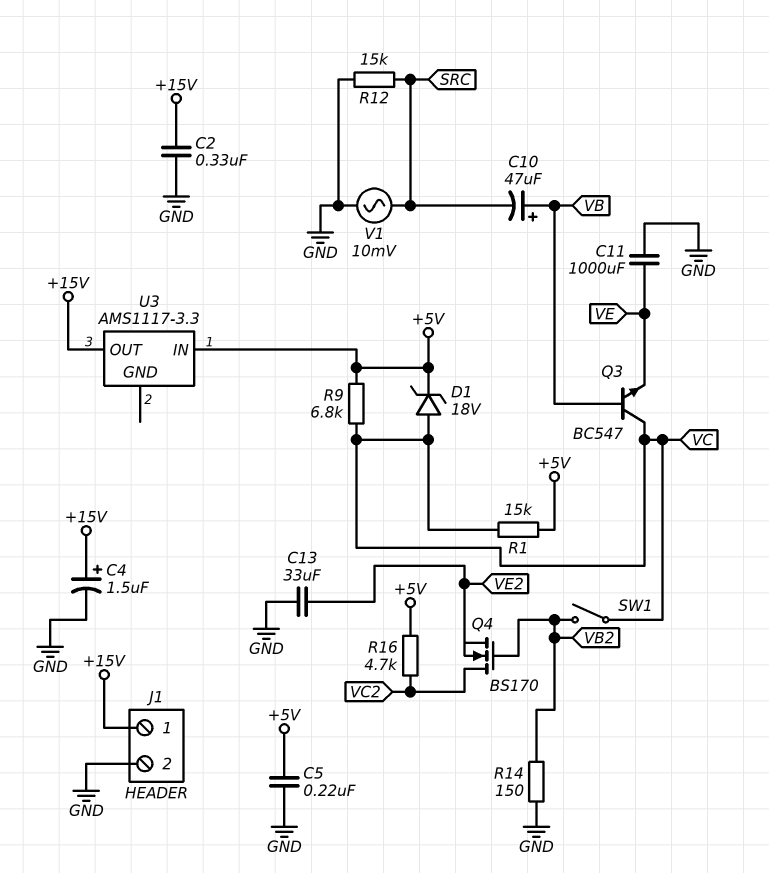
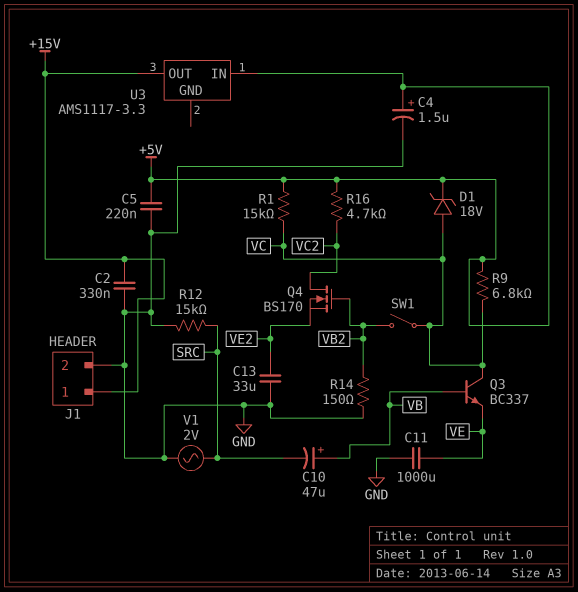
C4: 1.5uF (plus +15V, minus GND) -> 1.5uF (plus +5V, minus GND)
Q3: NPN BC547 (B VB, C VC, E VE) -> NPN BC337 (B VB, C VC, E VE)
V1: AC 10mV (GND, SRC) -> AC 2V (GND, SRC)

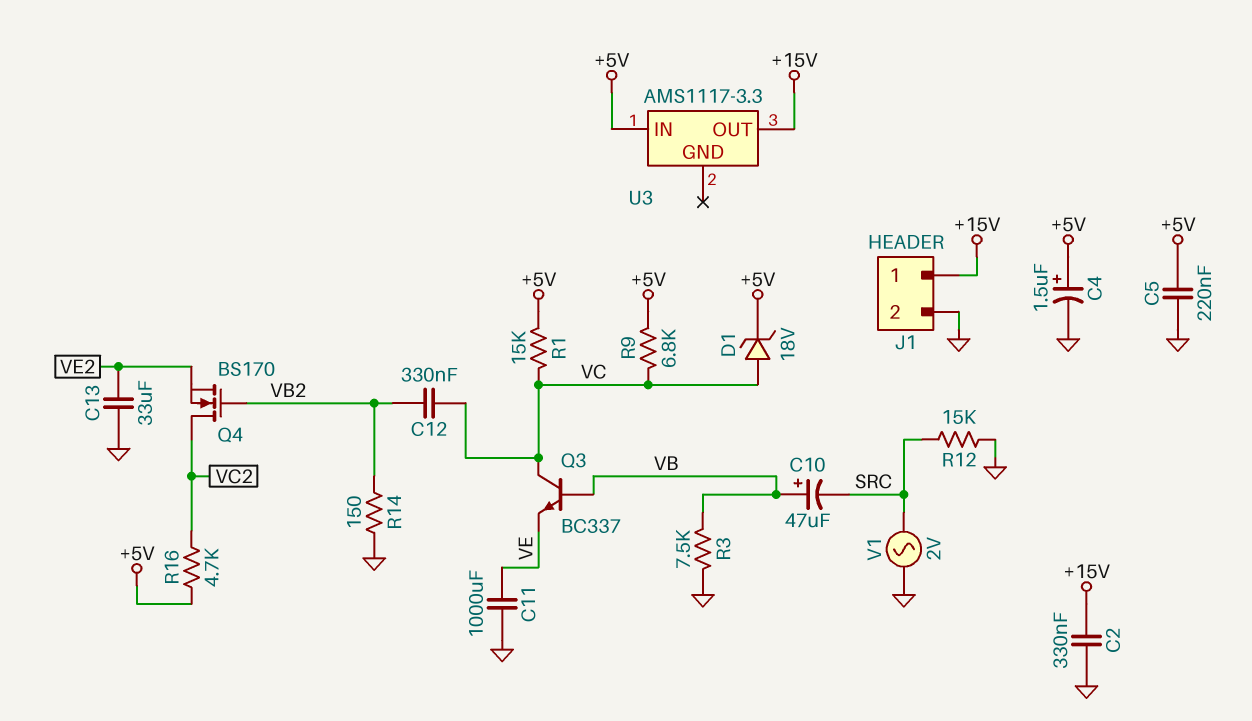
C12: none -> 330nF (VB2, VC)
R3: none -> 7.5k (GND, VB)
SW1: switch (VB2, VC) -> none

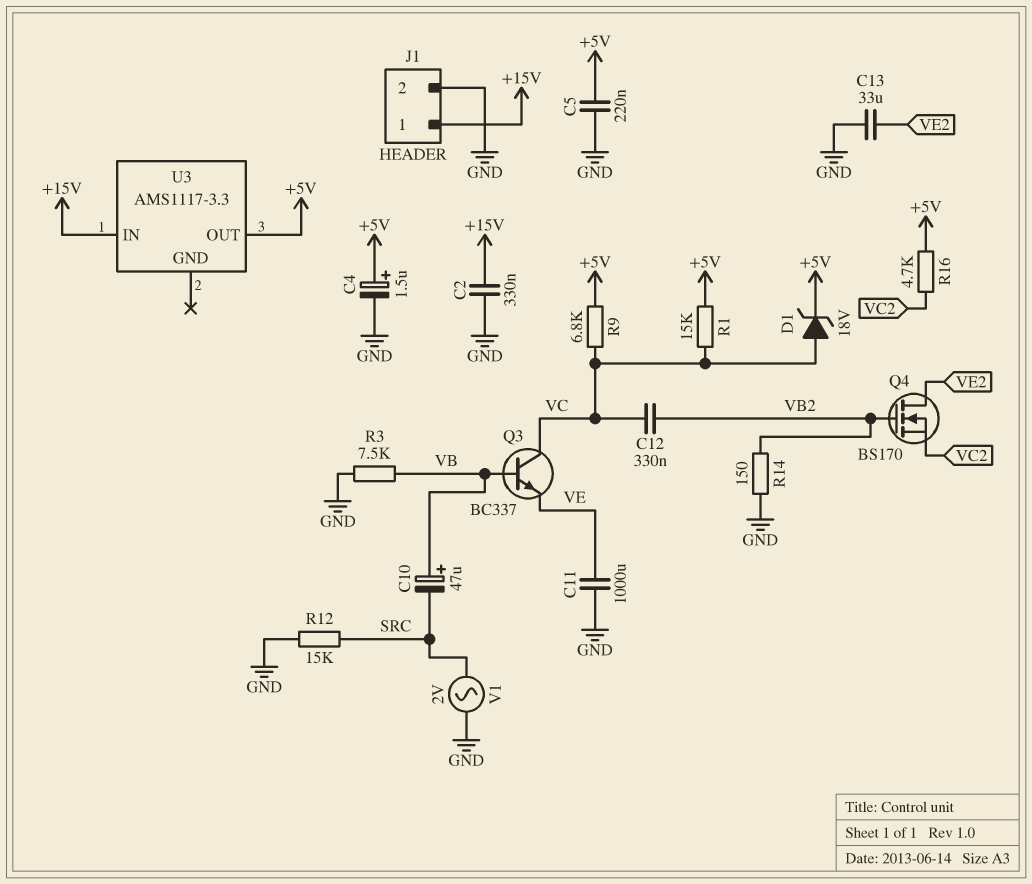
Q4: NMOS BS170 (G VB2, D VC2, S VE2) -> NMOS BS170 (G VB2, D VE2, S VC2)
U3 pin IN: +5V -> +15V
U3 pin OUT: +15V -> +5V

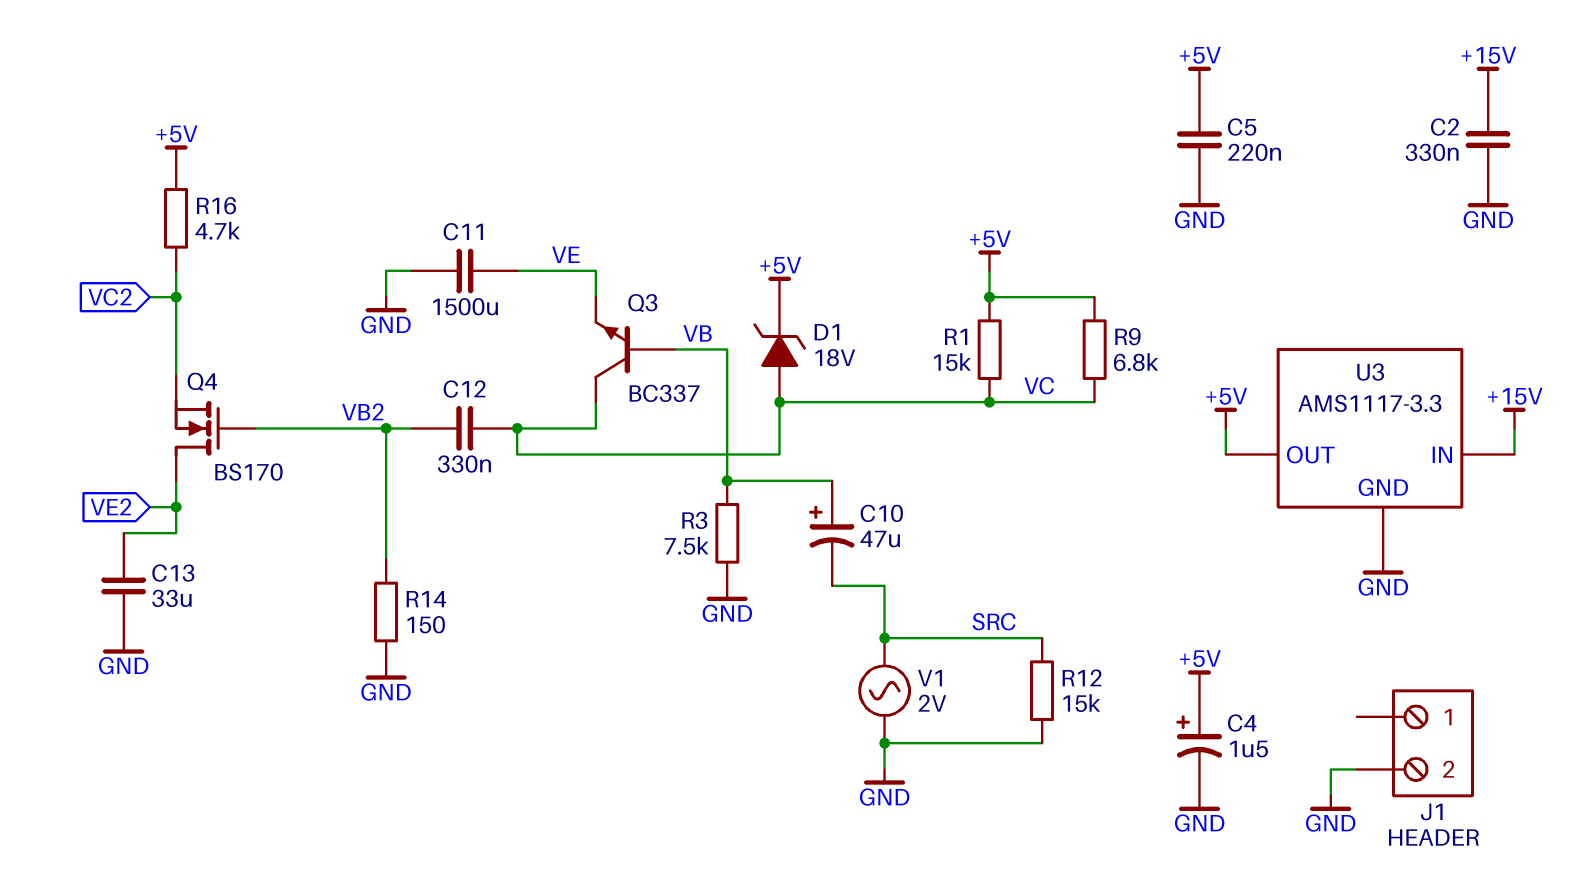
C11: 1000uF (GND, VE) -> 1500uF (GND, VE)
J1 pin 1: +15V -> none
U3 pin GND: none -> GND

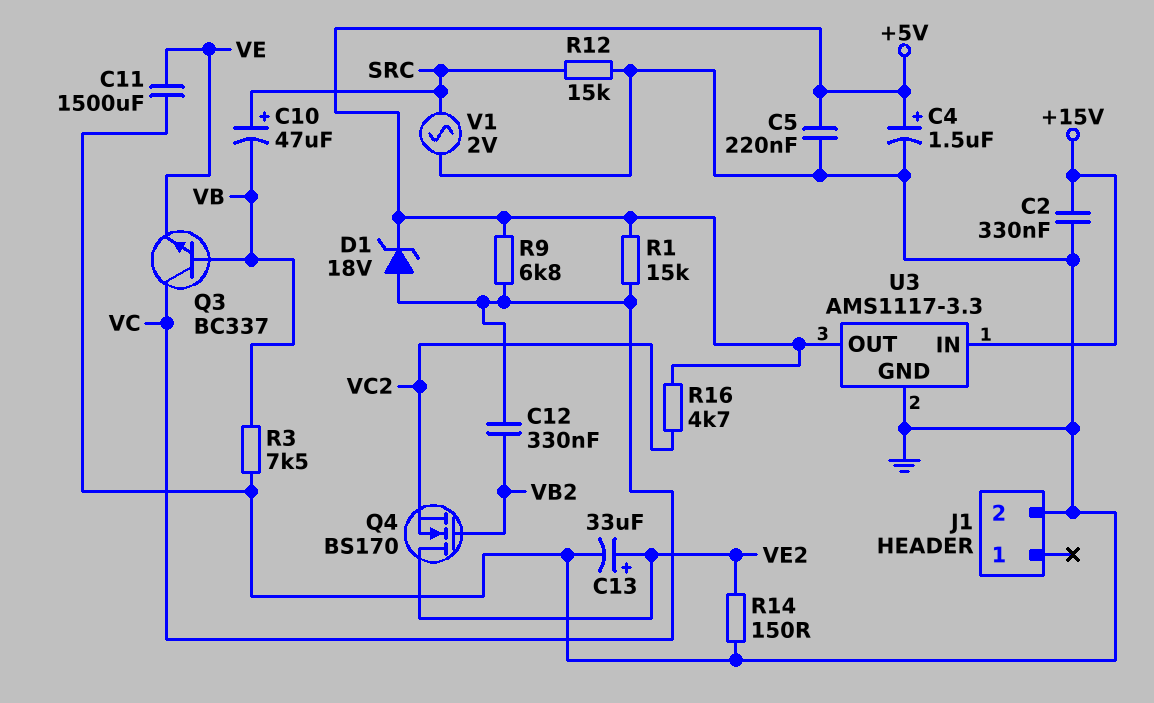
C10: 47uF (plus VB, minus SRC) -> 47uF (plus SRC, minus VB)
C13: 33uF (GND, VE2) -> 33uF (plus VE2, minus GND)
R14: 150 (GND, VB2) -> 150 (GND, VE2)

